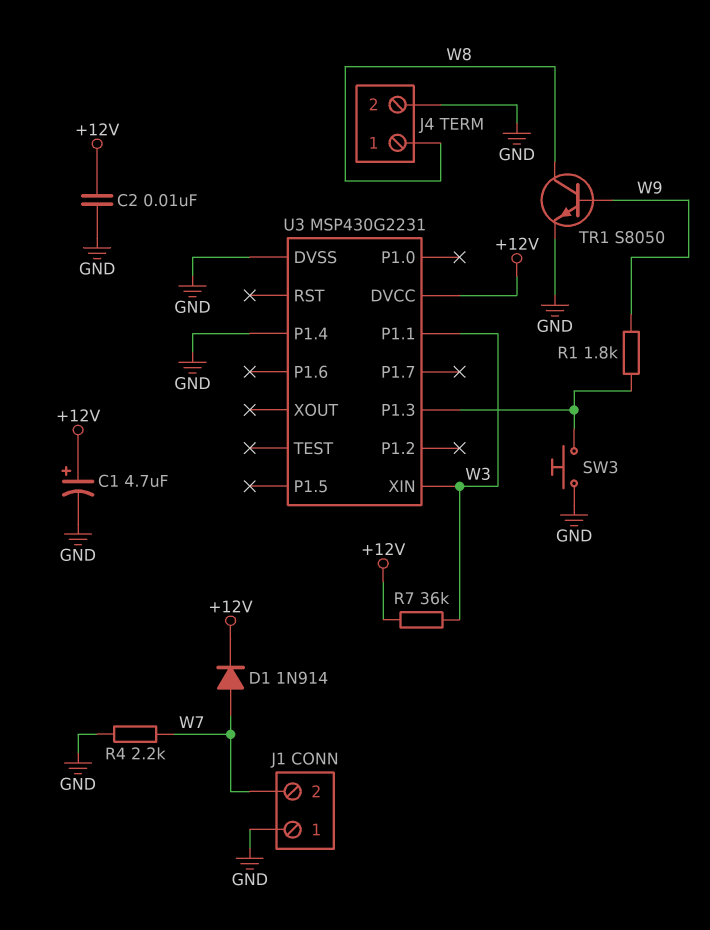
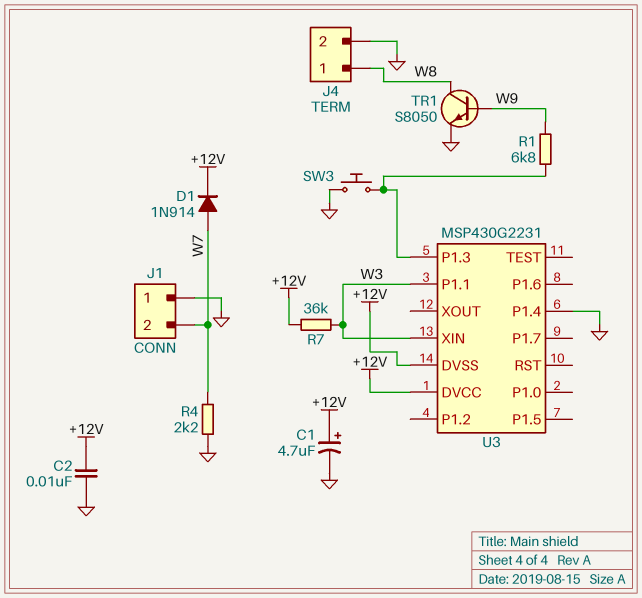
R1: 1.8k (U3/P1.3, W9) -> 6.8k (U3/P1.3, W9)
U3 pin DVSS: GND -> +12V

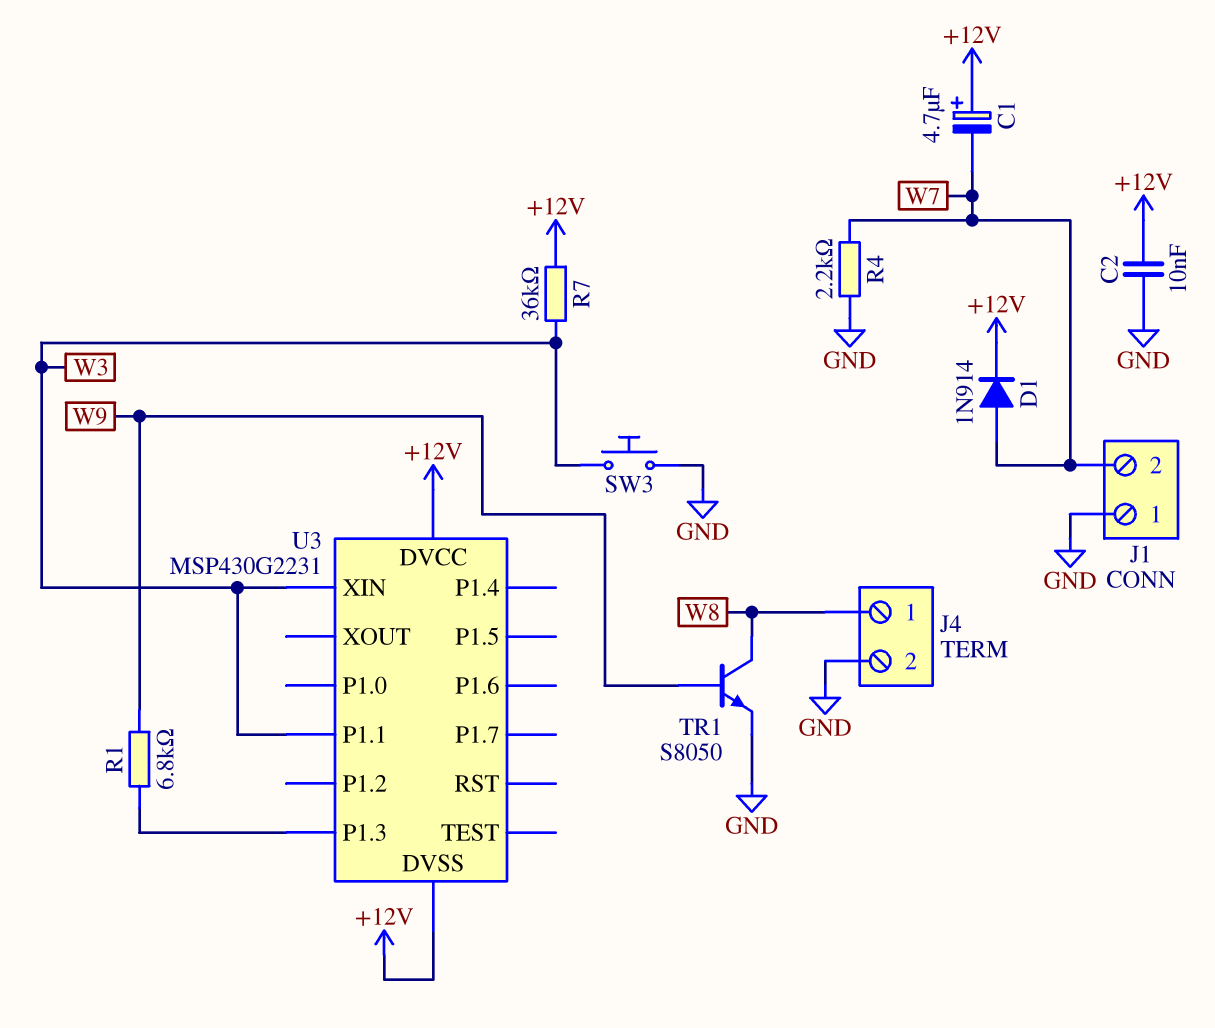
C1: 4.7uF (plus +12V, minus GND) -> 4.7uF (plus +12V, minus W7)
SW3: button (GND, U3/P1.3) -> button (GND, W3)
U3 pin P1.4: GND -> none

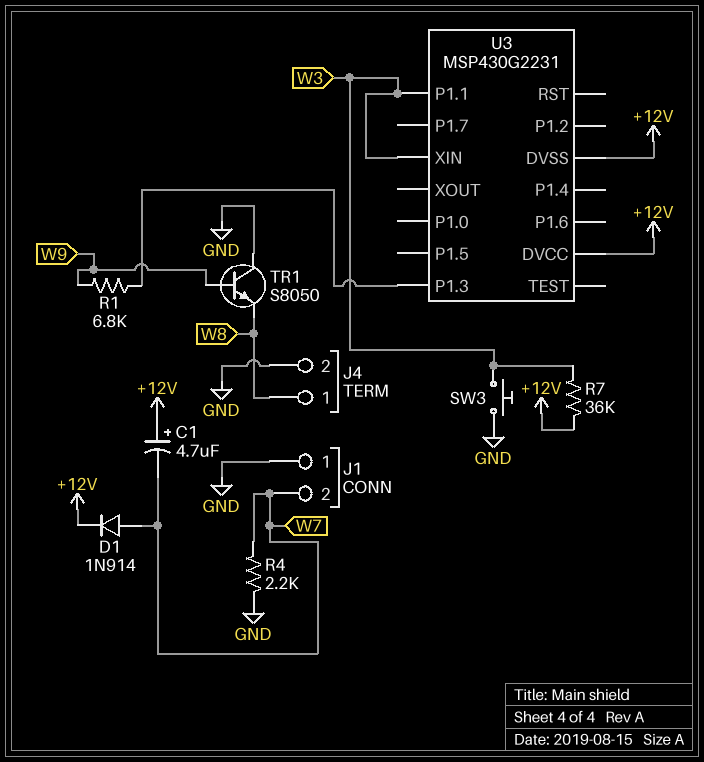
C2: 10nF (+12V, GND) -> none
TR1: NPN S8050 (B W9, C W8, E GND) -> NPN S8050 (B W9, C GND, E W8)

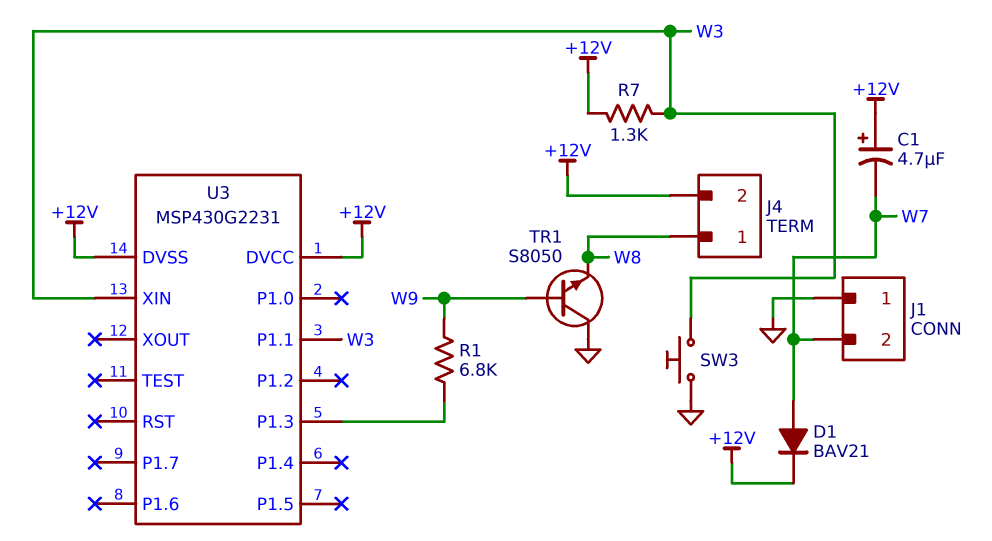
D1: diode 1N914 (A W7, K +12V) -> diode BAV21 (A W7, K +12V)
J4 pin 2: GND -> +12V
R4: 2.2k (GND, W7) -> none
R7: 36k (+12V, W3) -> 1.3k (+12V, W3)

